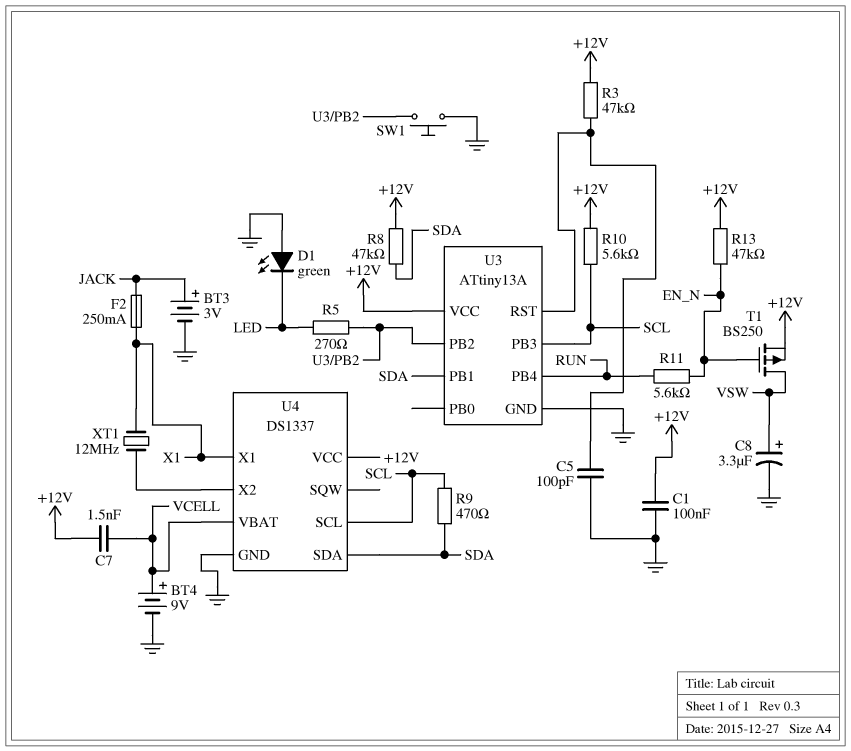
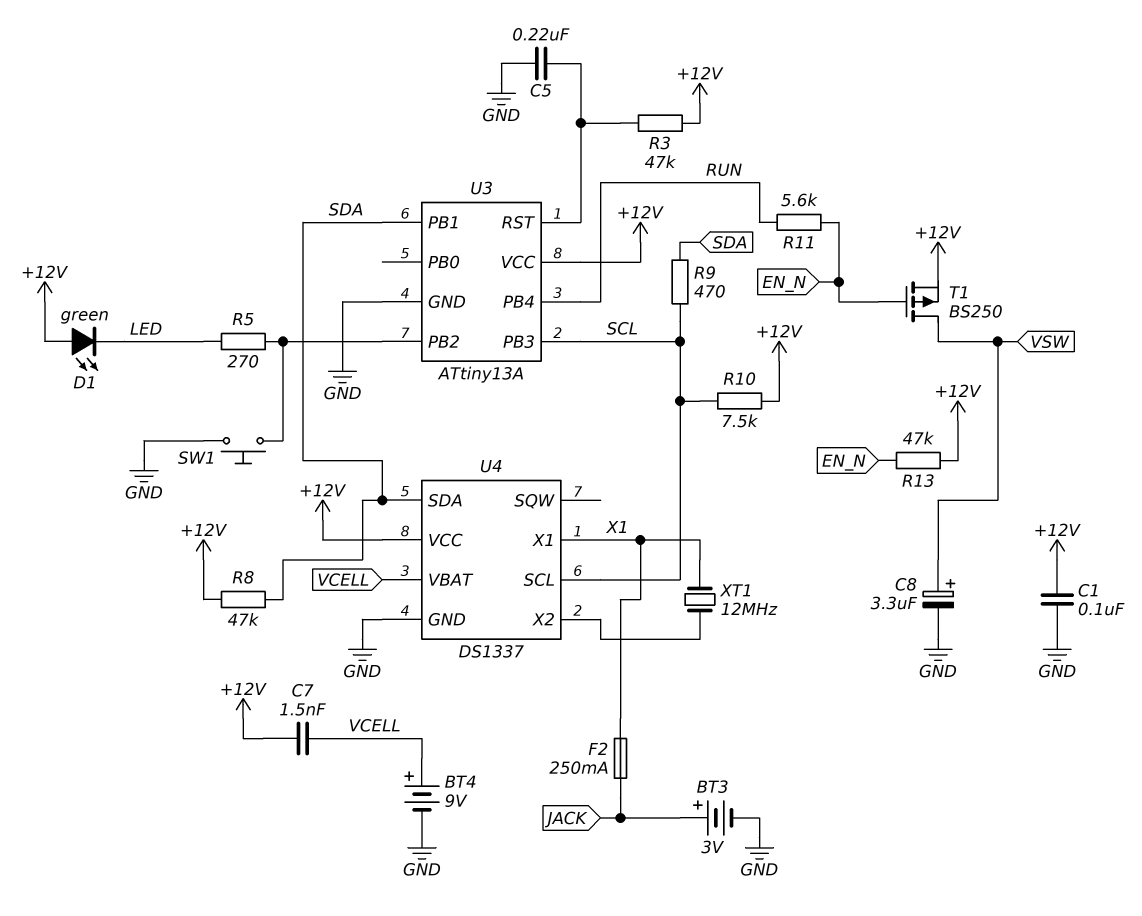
C5: 100pF (GND, U3/RST) -> 220nF (GND, U3/RST)
D1: LED green (A GND, K LED) -> LED green (A +12V, K LED)
R10: 5.6k (+12V, SCL) -> 7.5k (+12V, SCL)

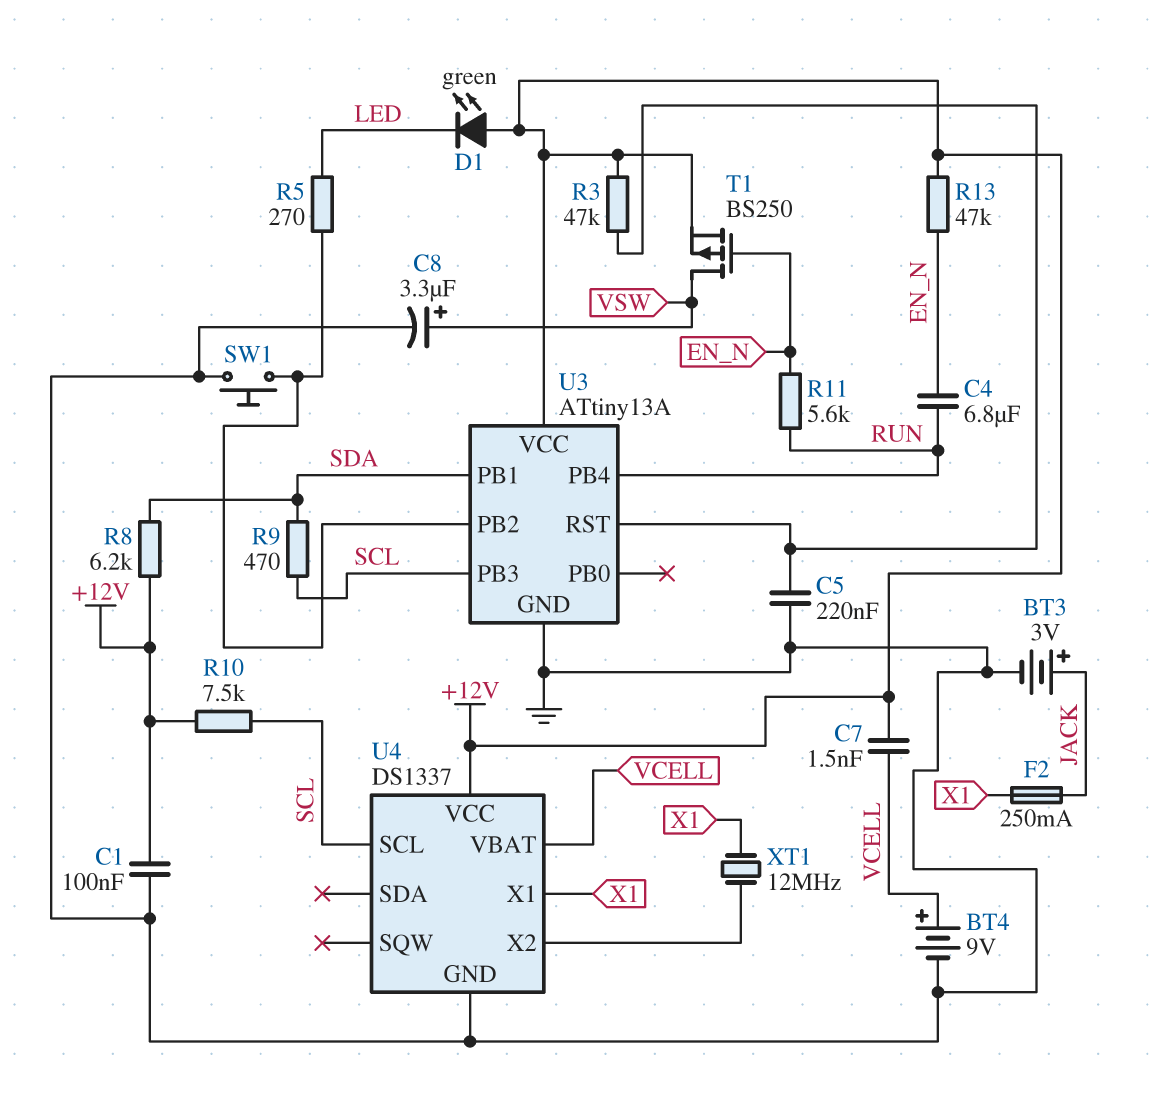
C4: none -> 6.8uF (EN_N, RUN)
R8: 47k (+12V, SDA) -> 6.2k (+12V, SDA)
U4 pin SDA: SDA -> none

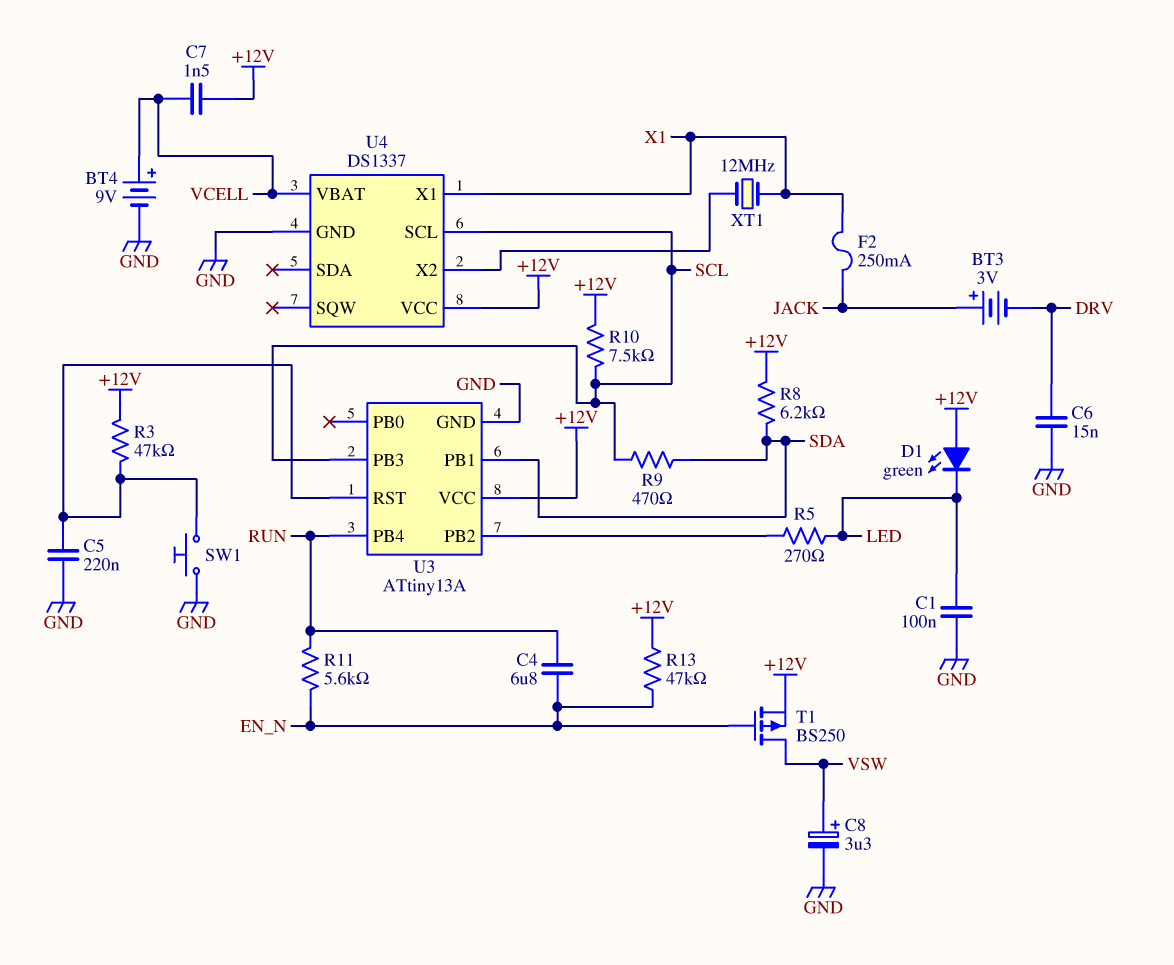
BT3: 3V (plus JACK, minus GND) -> 3V (plus JACK, minus DRV)
C1: 100nF (+12V, GND) -> 100nF (GND, LED)
C6: none -> 15nF (DRV, GND)
SW1: button (GND, U3/PB2) -> button (GND, U3/RST)

